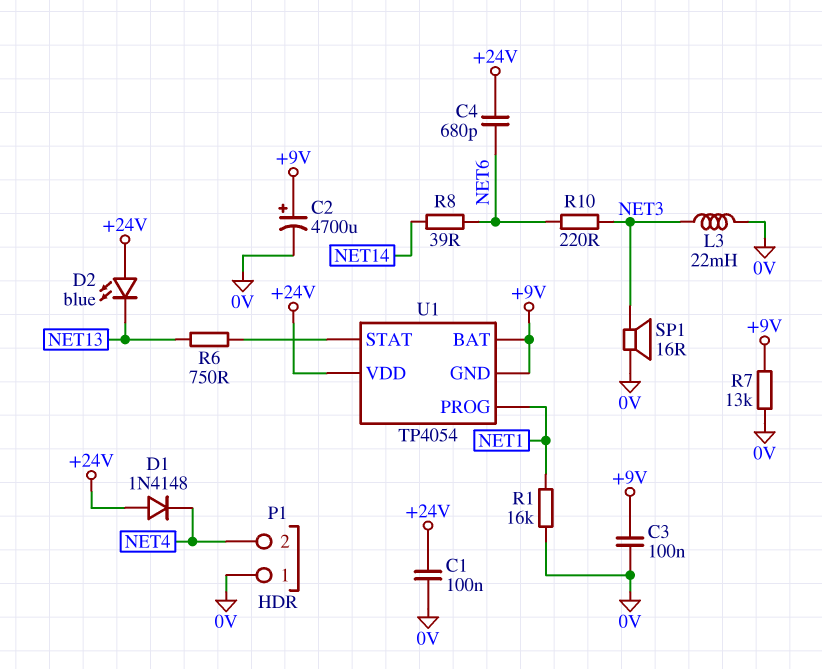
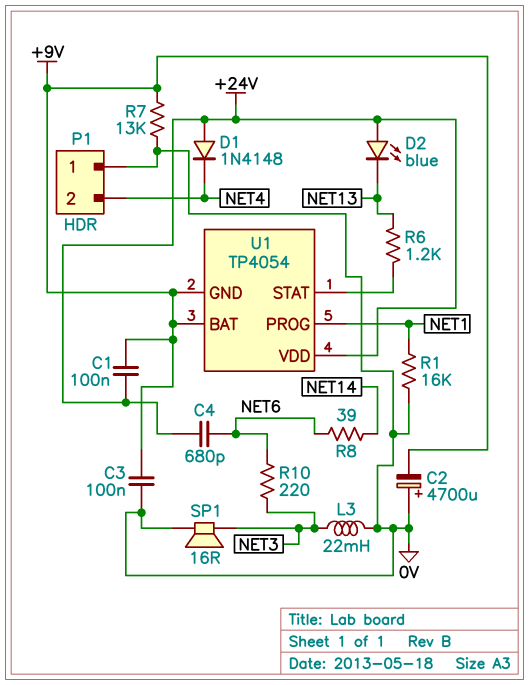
C1: 100nF (+24V, 0V) -> 100nF (+9V, +24V)
C2: 4700uF (plus +9V, minus 0V) -> 4700uF (plus 0V, minus +9V)
R6: 750 (NET13, U1/STAT) -> 1.2k (NET13, U1/STAT)

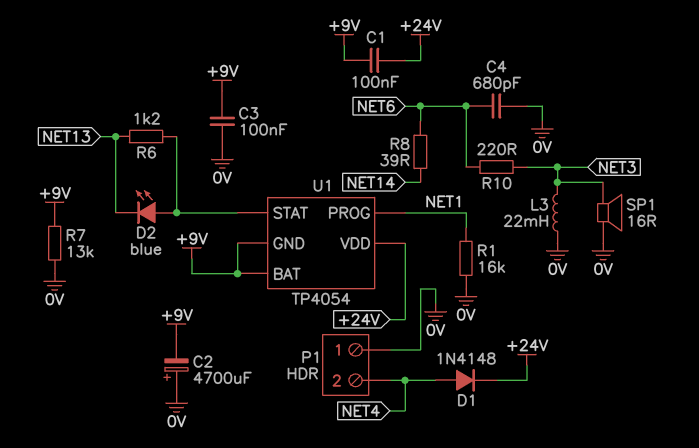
C4: 680pF (+24V, NET6) -> 680pF (0V, NET6)
D1: diode 1N4148 (A +24V, K NET4) -> diode 1N4148 (A NET4, K +24V)
D2: LED blue (A +24V, K NET13) -> LED blue (A U1/STAT, K NET13)

